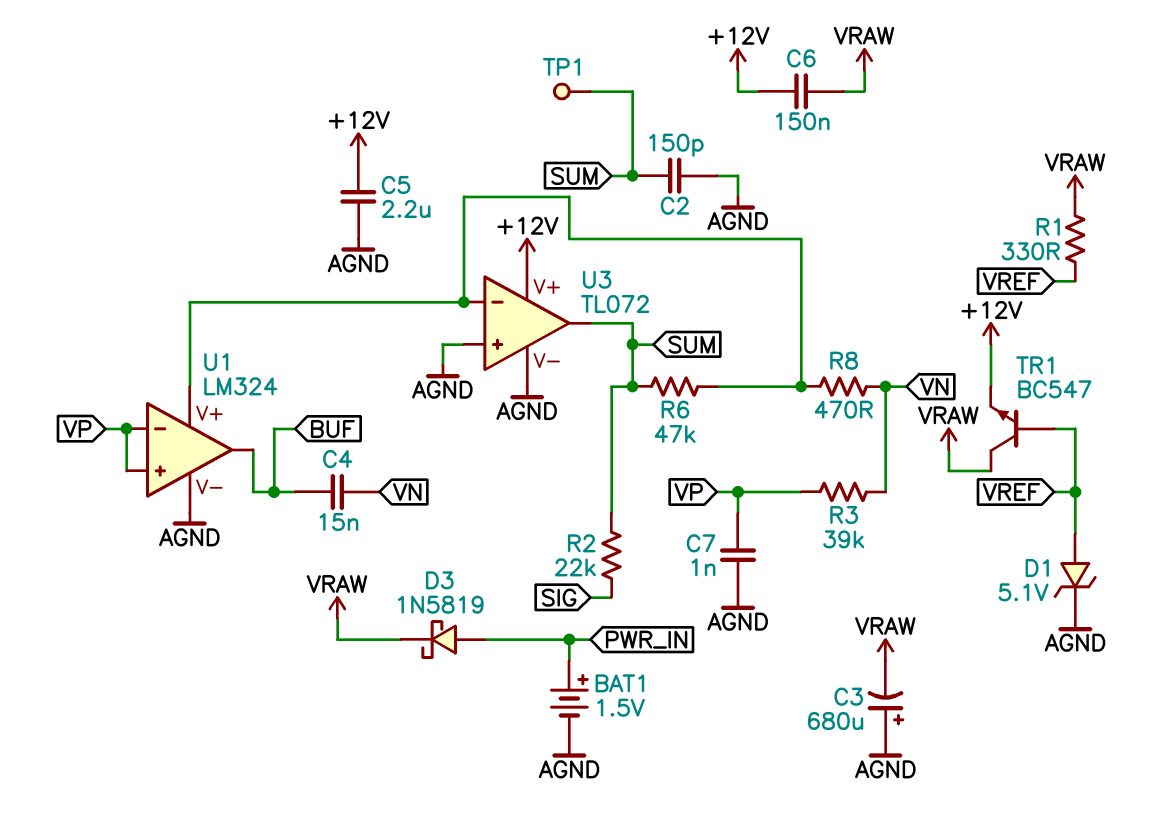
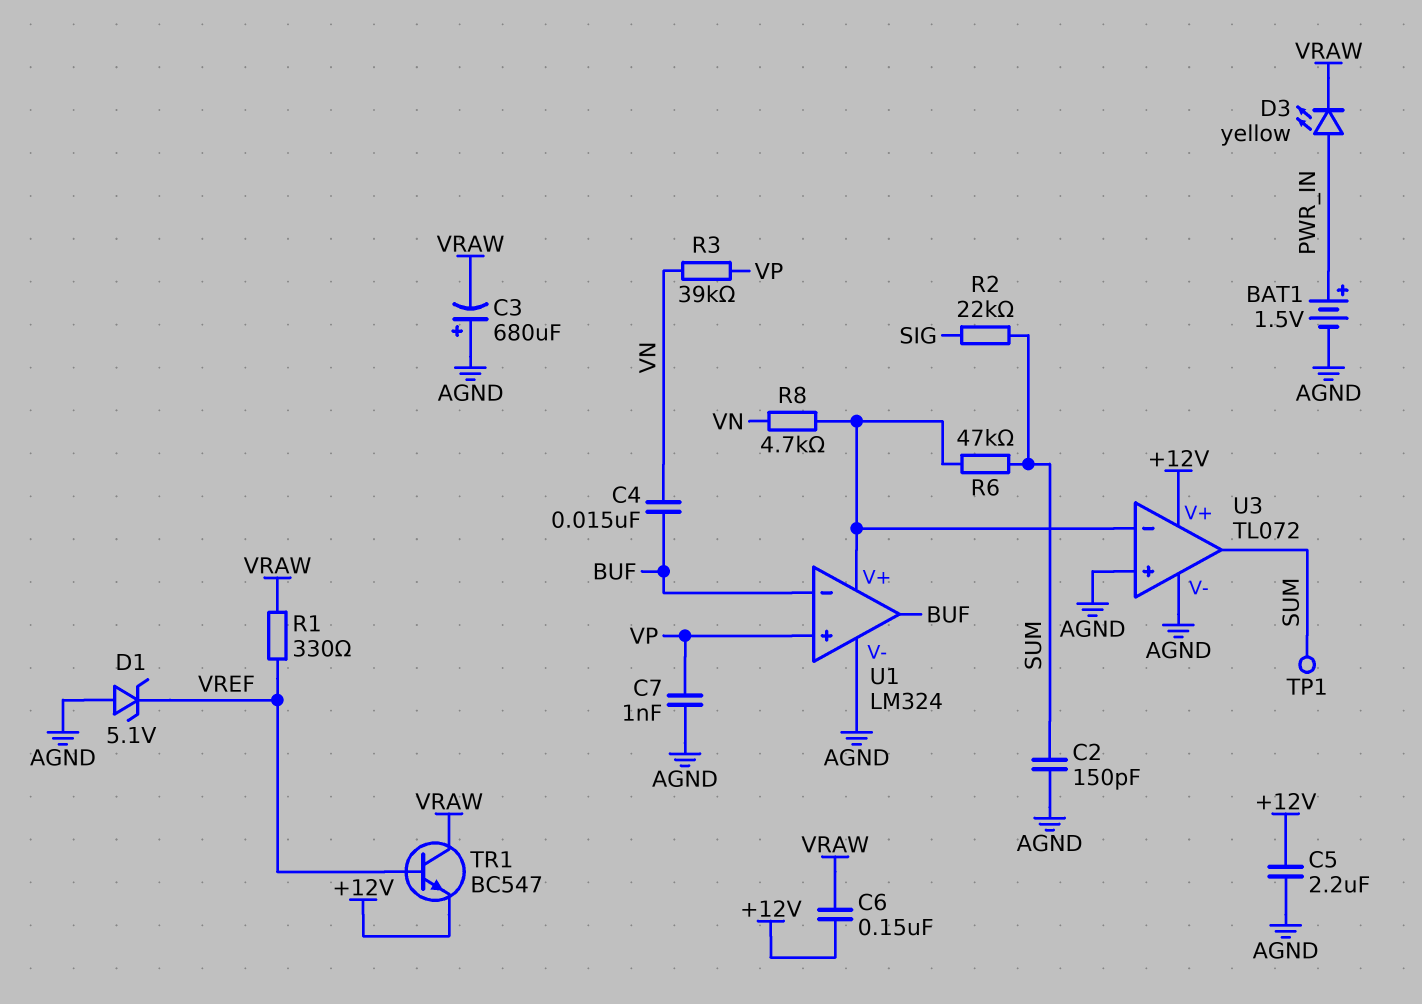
D1: zener 5.1V (A VREF, K AGND) -> zener 5.1V (A AGND, K VREF)
D3: schottky 1N5819 (A PWR_IN, K VRAW) -> LED yellow (A PWR_IN, K VRAW)
R8: 470 (U1/V+, VN) -> 4.7k (U1/V+, VN)
U1 pin in-: VP -> BUF

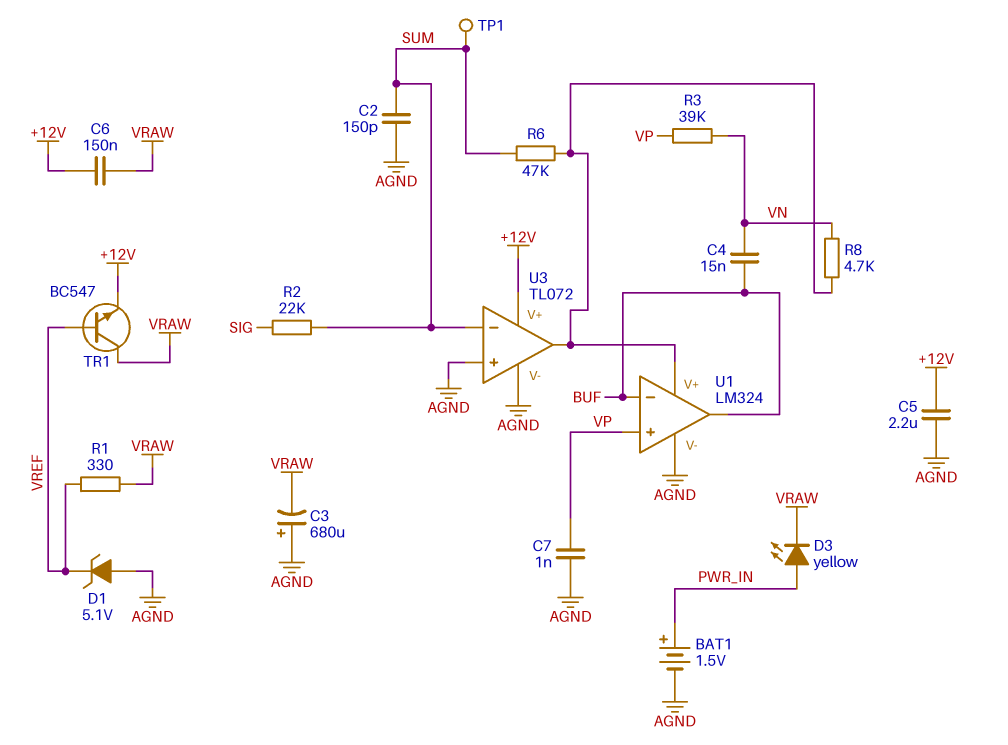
U3 pin in-: U1/V+ -> SUM
U3 pin out: SUM -> U1/V+

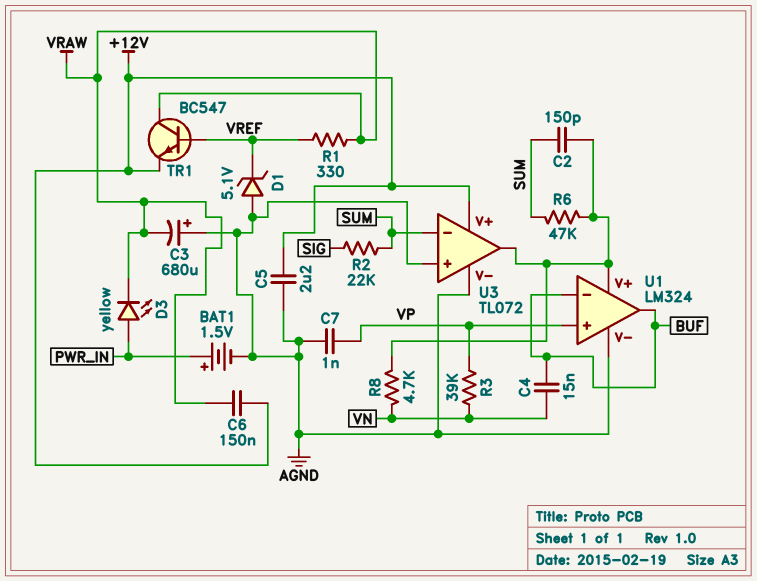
C2: 150pF (AGND, SUM) -> 150pF (SUM, U1/V+)
TP1: test point (SUM) -> none

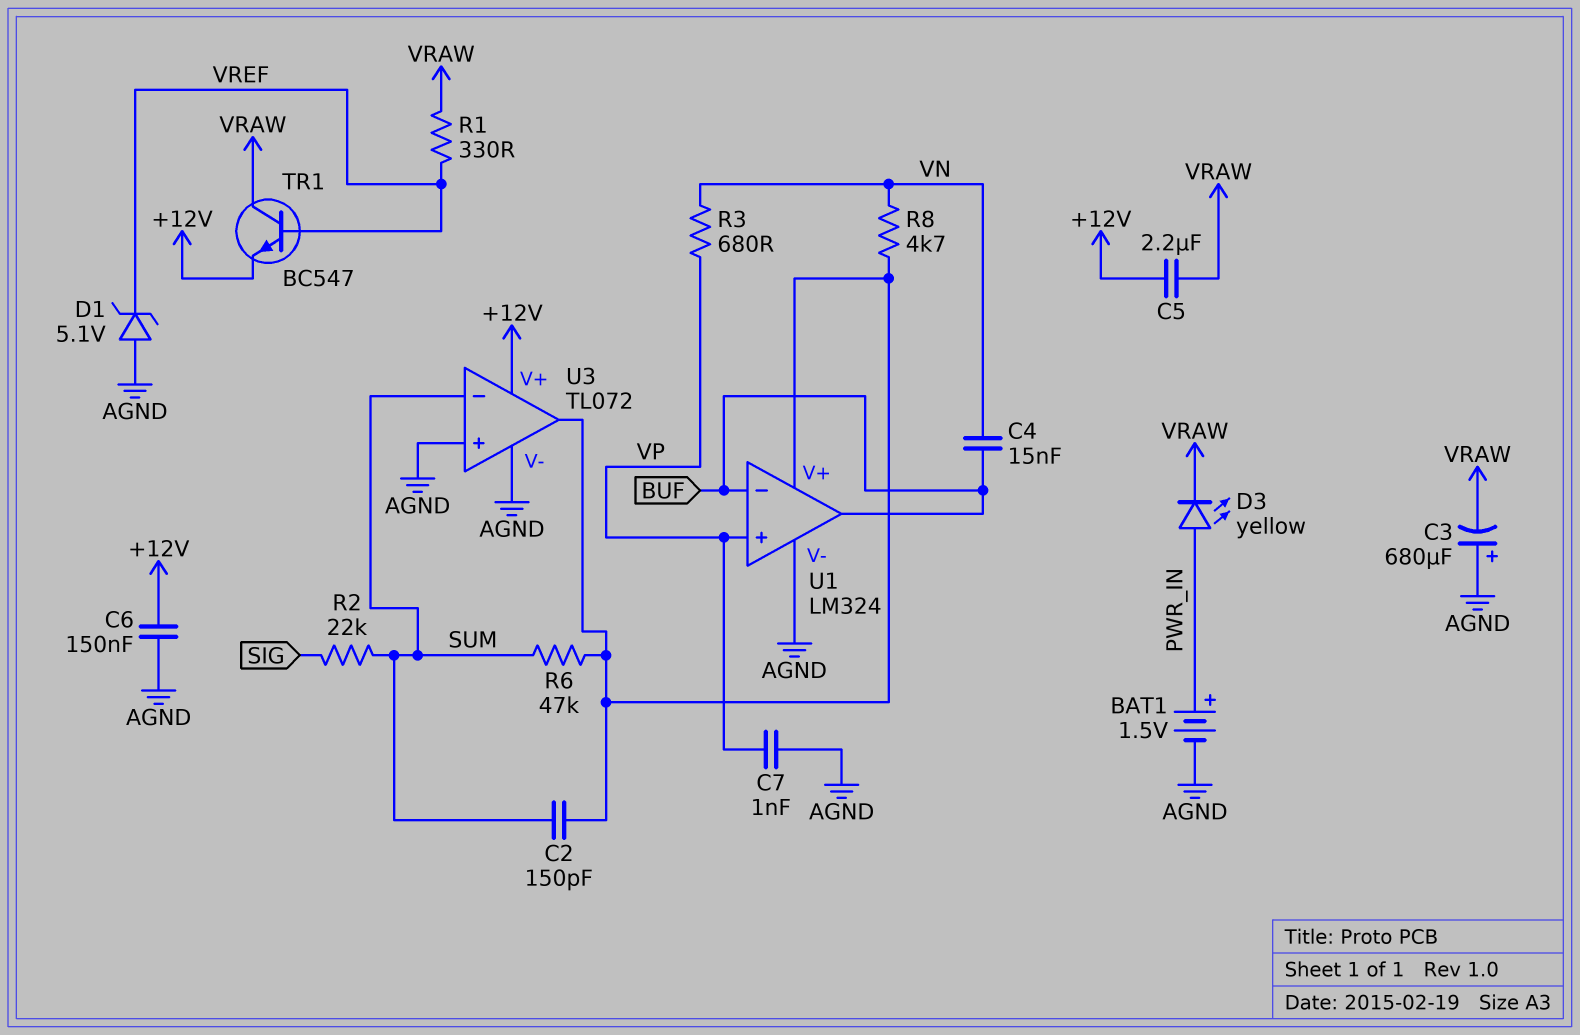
C5: 2.2uF (+12V, AGND) -> 2.2uF (+12V, VRAW)
C6: 150nF (+12V, VRAW) -> 150nF (+12V, AGND)
R3: 39k (VN, VP) -> 680 (VN, VP)

